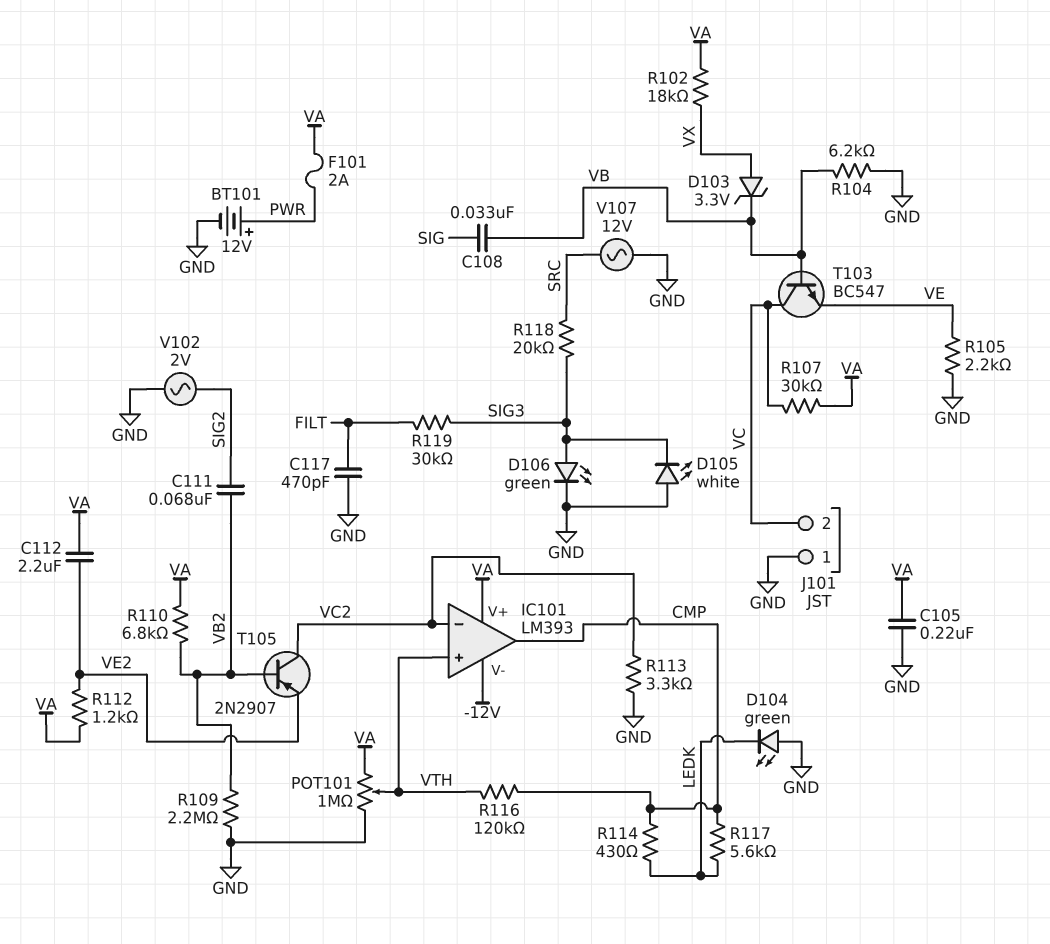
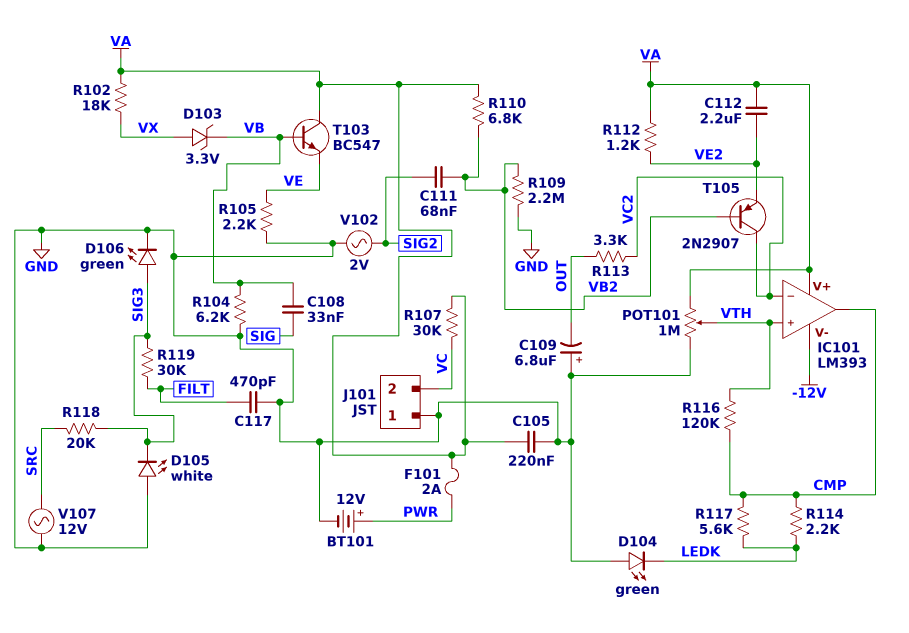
C109: none -> 6.8uF (plus GND, minus OUT)
R113: 3.3k (GND, VC2) -> 3.3k (OUT, VC2)
R114: 430 (CMP, LEDK) -> 2.2k (CMP, LEDK)
T103: NPN BC547 (B VB, C VC, E VE) -> NPN BC547 (B VB, C VA, E VE)

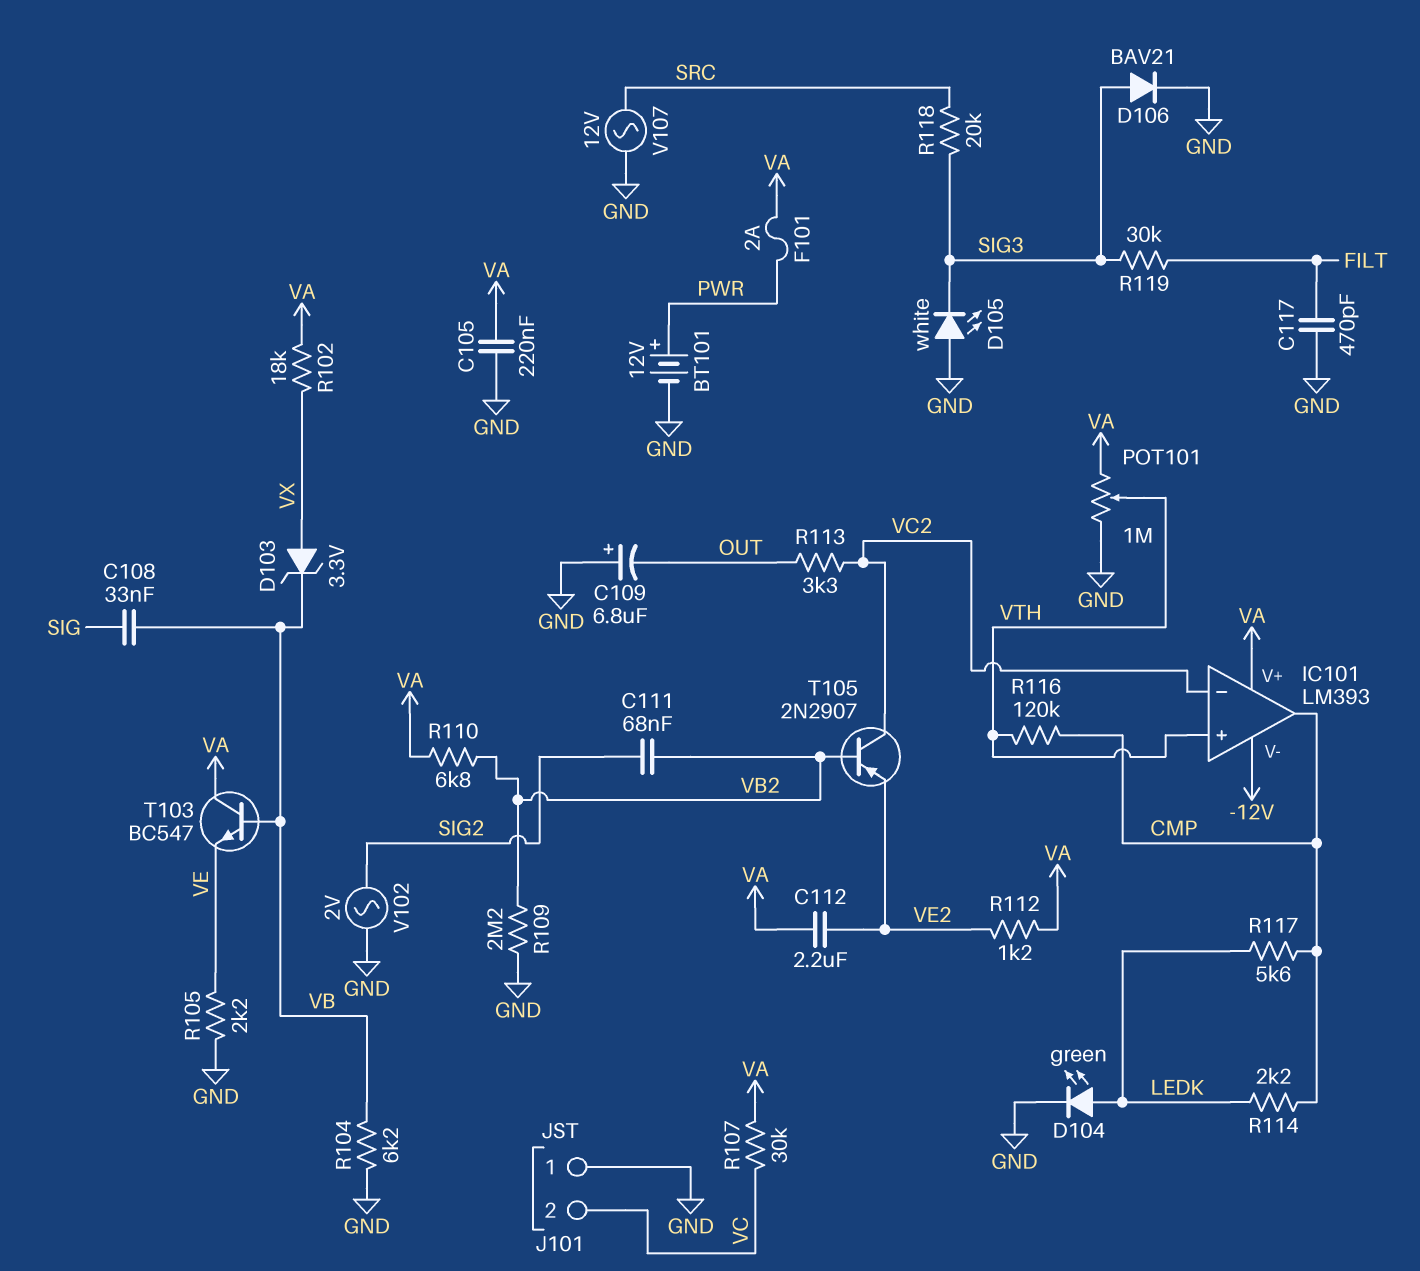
D104: LED green (A GND, K LEDK) -> LED green (A LEDK, K GND)
D106: LED green (A SIG3, K GND) -> diode BAV21 (A SIG3, K GND)

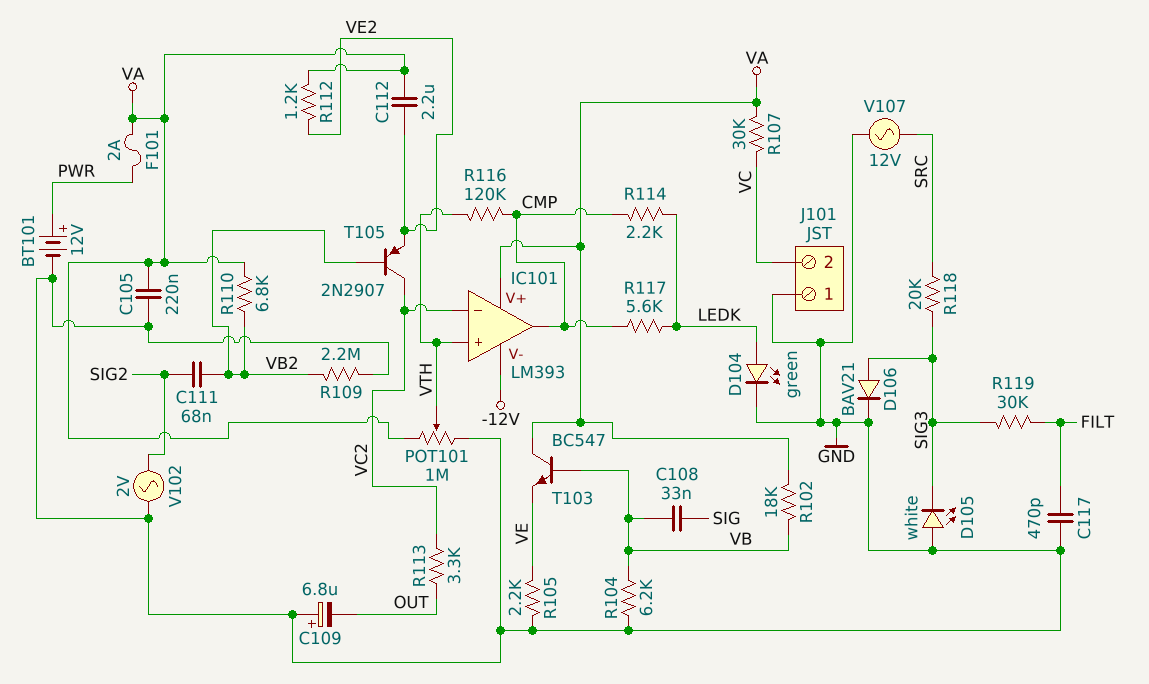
D103: zener 3.3V (A VX, K VB) -> none
R102: 18k (VA, VX) -> 18k (VA, VB)

